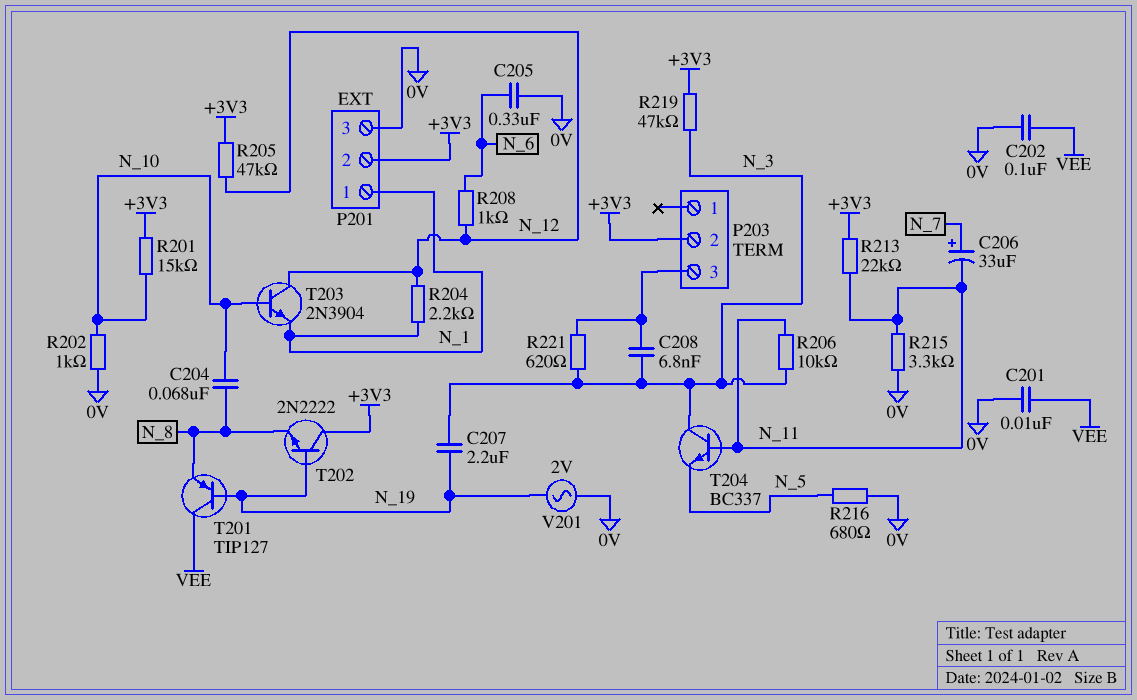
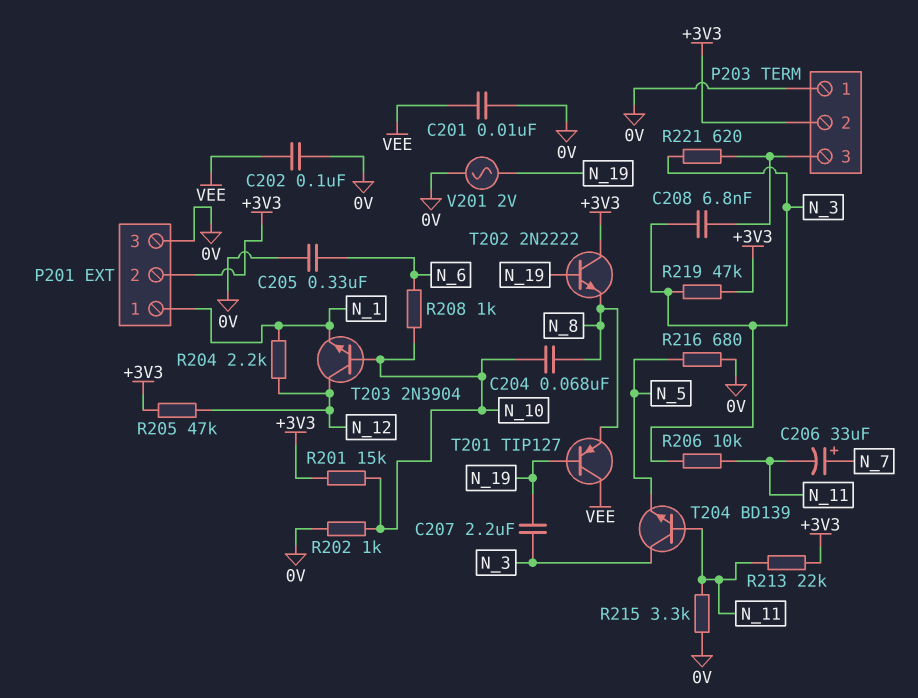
P203 pin 1: none -> 0V
R208: 1k (N_6, N_12) -> 1k (N_6, N_10)
T204: NPN BC337 (B N_11, C N_3, E N_5) -> NPN BD139 (B N_11, C N_3, E N_5)

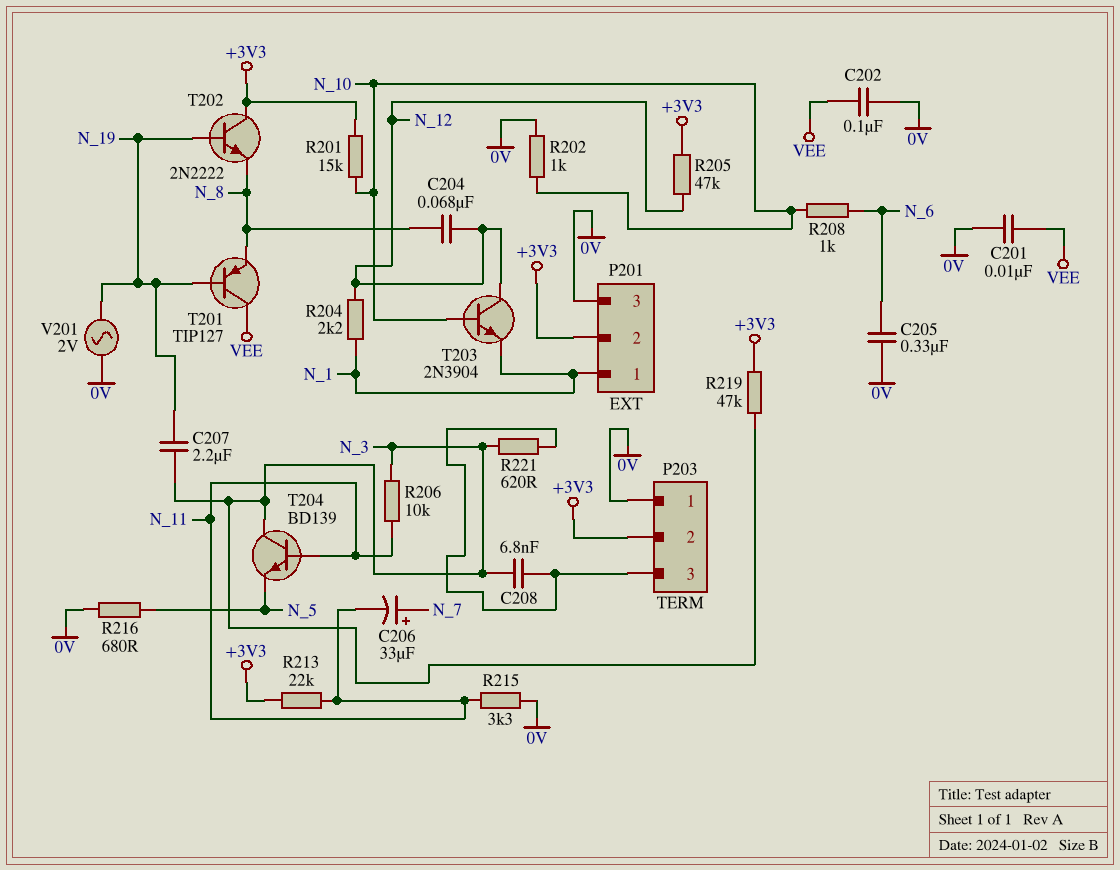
C204: 68nF (N_8, N_10) -> 68nF (N_8, N_12)

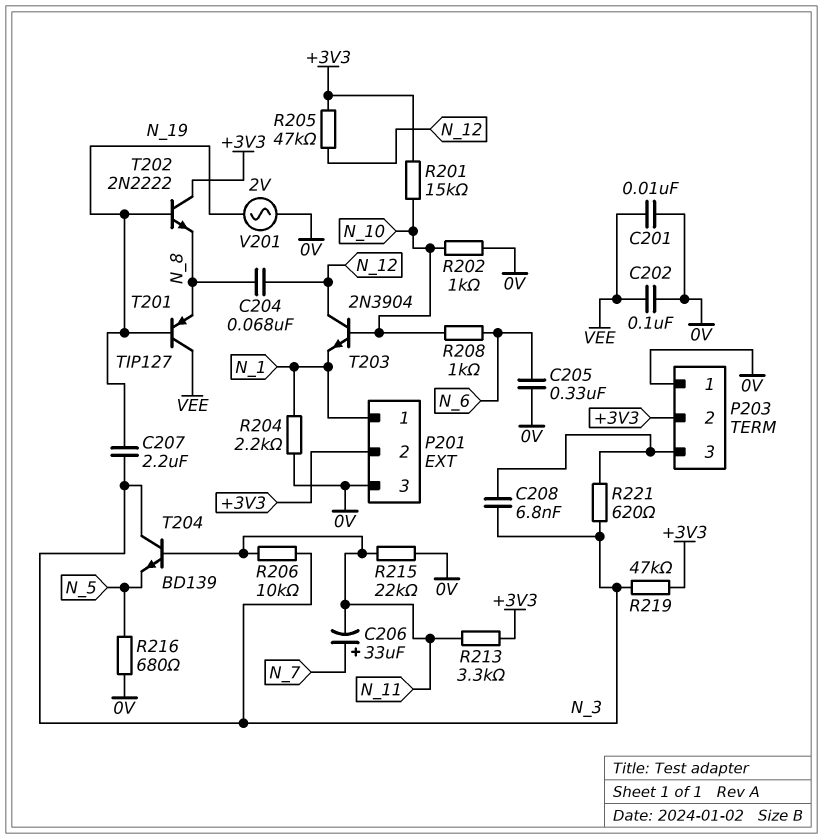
R204: 2.2k (N_1, N_12) -> 2.2k (0V, N_1)
R213: 22k (+3V3, N_11) -> 3.3k (+3V3, N_11)
R215: 3.3k (0V, N_11) -> 22k (0V, N_11)

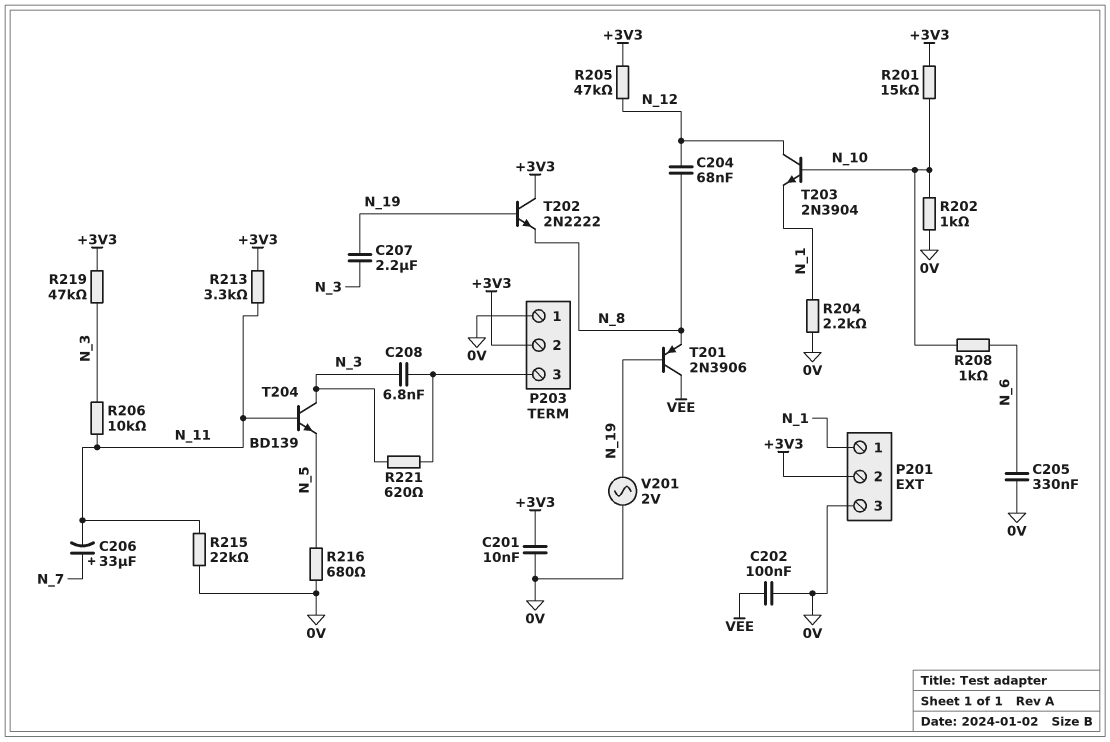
C201: 10nF (0V, VEE) -> 10nF (+3V3, 0V)
T201: PNP TIP127 (B N_19, C VEE, E N_8) -> PNP 2N3906 (B N_19, C VEE, E N_8)

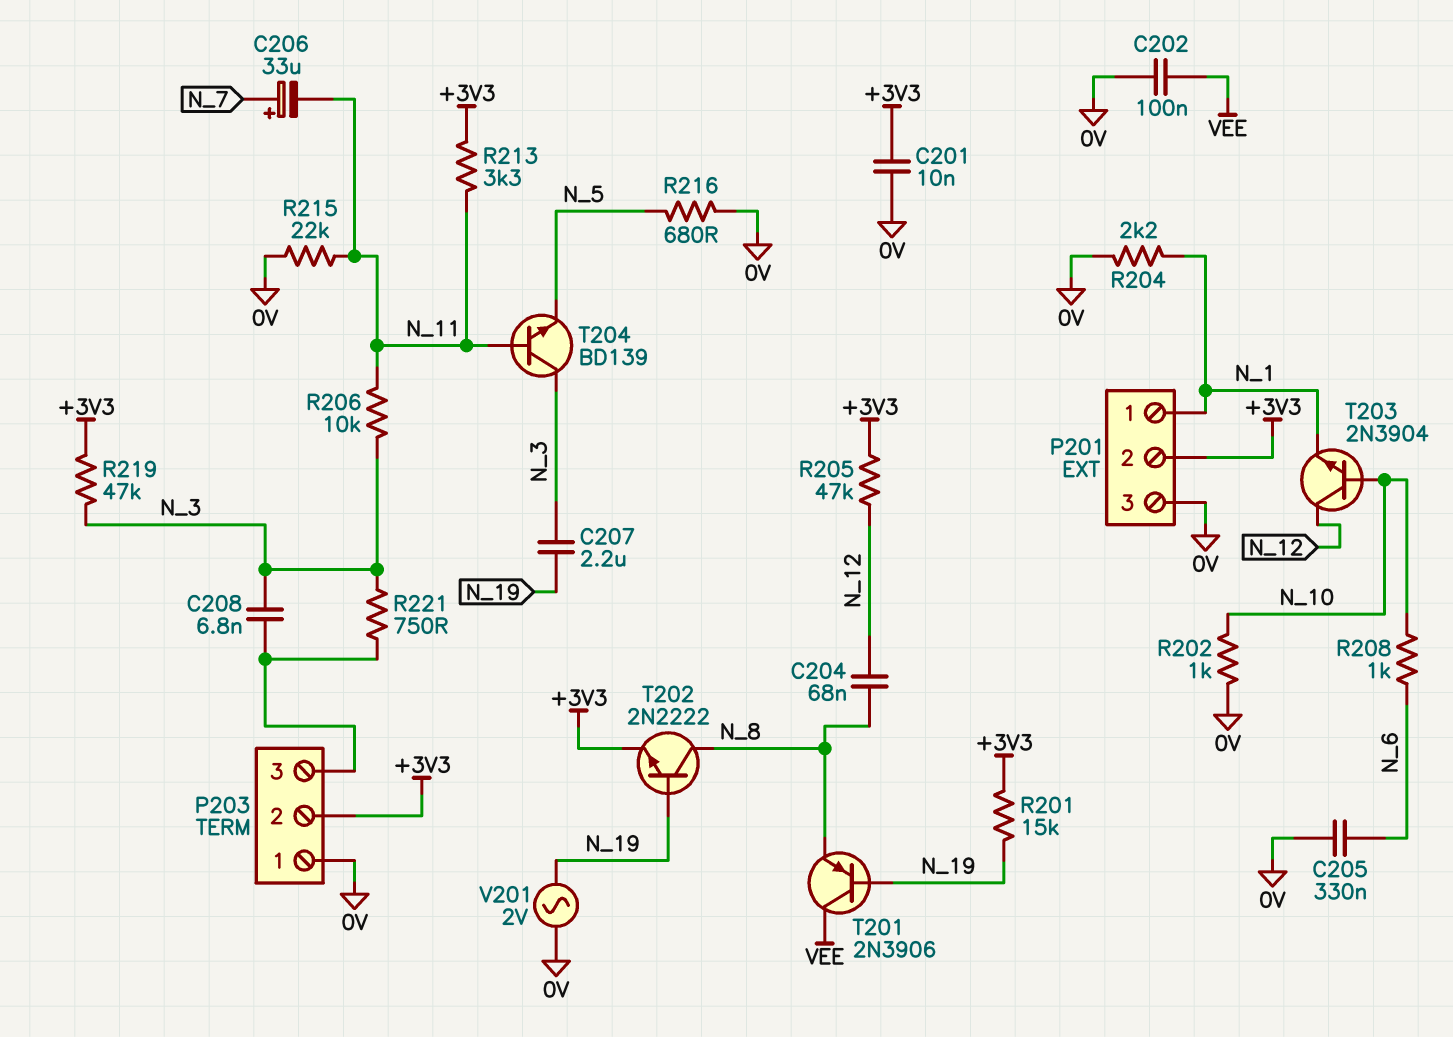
R201: 15k (+3V3, N_10) -> 15k (+3V3, N_19)
R221: 620 (N_3, P203/3) -> 750 (N_3, P203/3)
T202: NPN 2N2222 (B N_19, C +3V3, E N_8) -> NPN 2N2222 (B N_19, C N_8, E +3V3)

